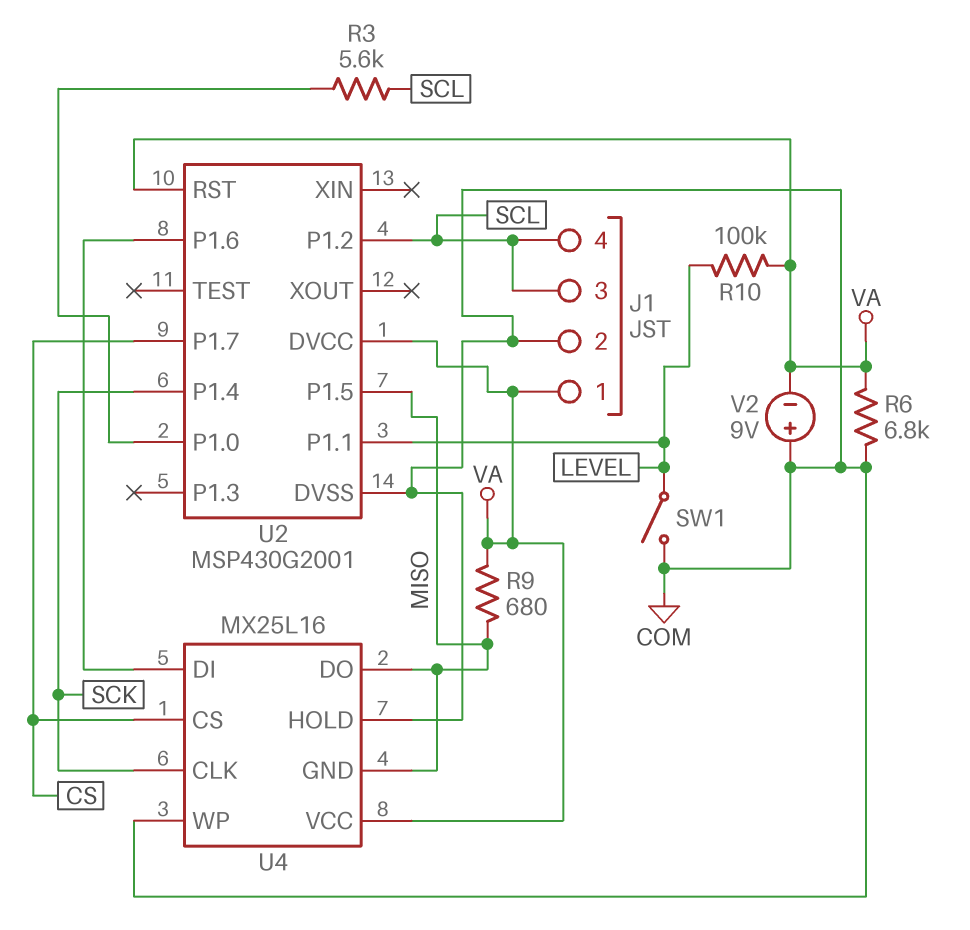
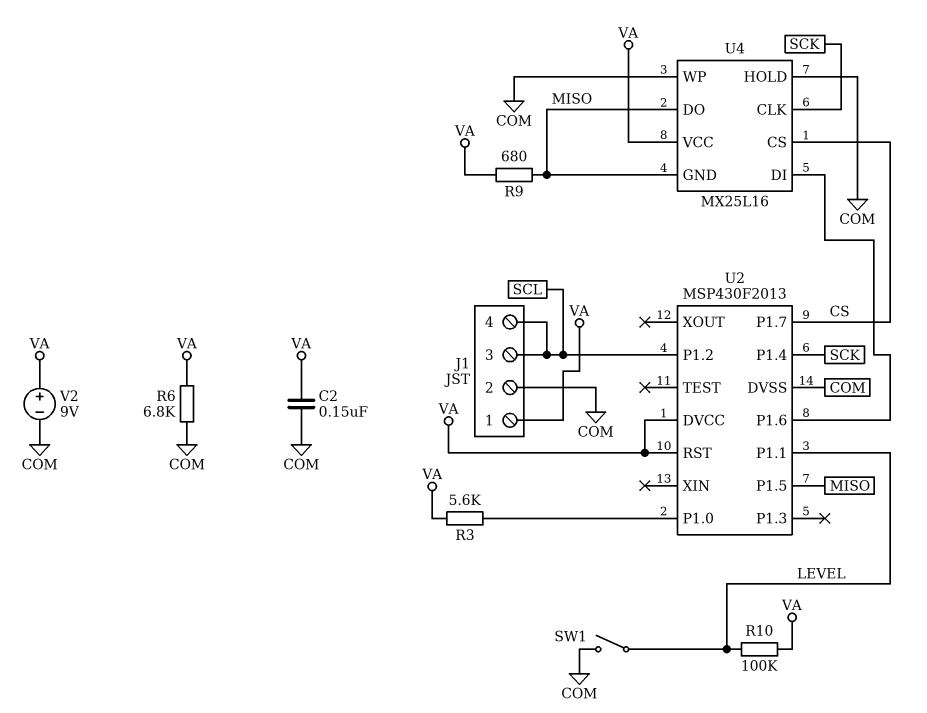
C2: none -> 150nF (COM, VA)
R3: 5.6k (SCL, U2/P1.0) -> 5.6k (U2/P1.0, VA)
U2: MSP430G2001 -> MSP430F2013
V2: 9V (plus COM, minus VA) -> 9V (plus VA, minus COM)

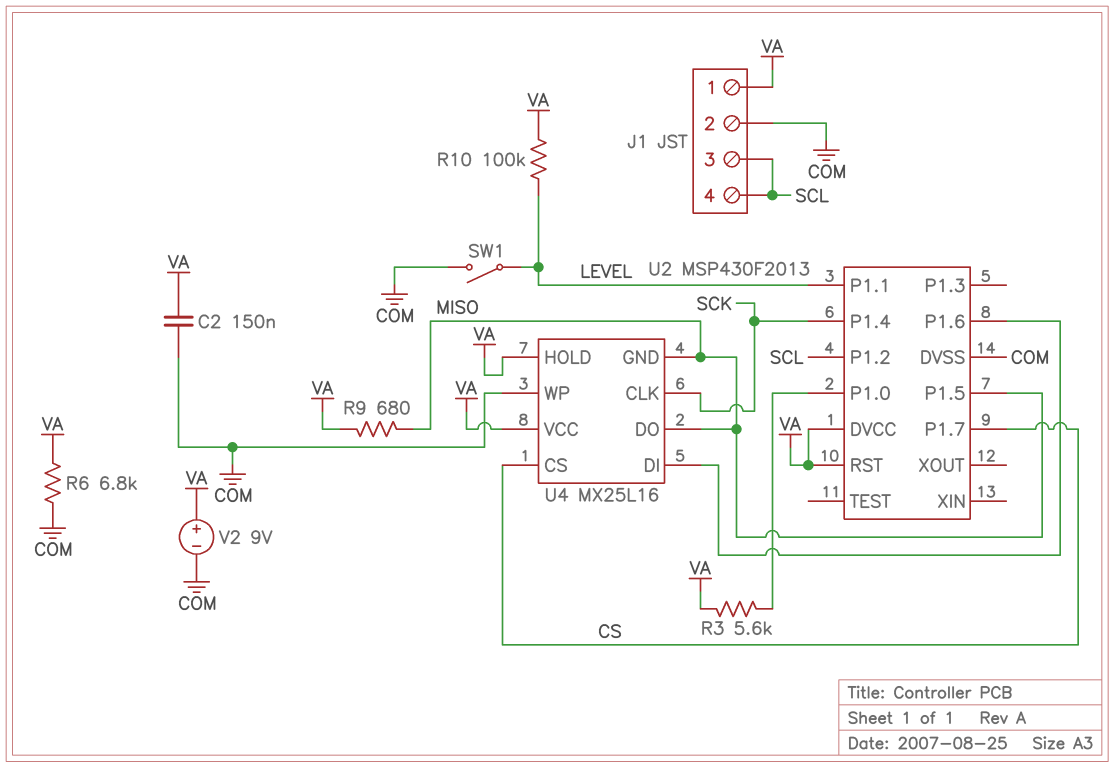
U4 pin HOLD: COM -> VA

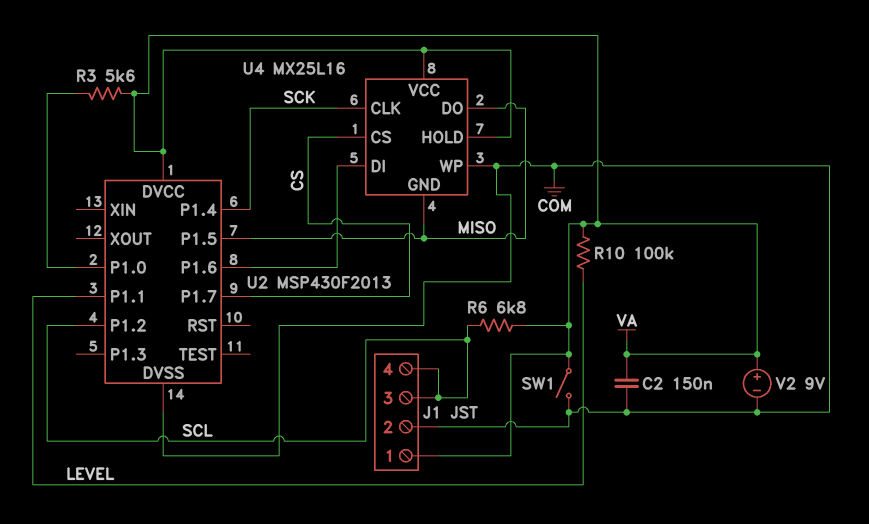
R6: 6.8k (COM, VA) -> 6.8k (SCL, VA)
R9: 680 (MISO, VA) -> none
SW1: switch (COM, LEVEL) -> switch (COM, VA)
U2 pin RST: VA -> none

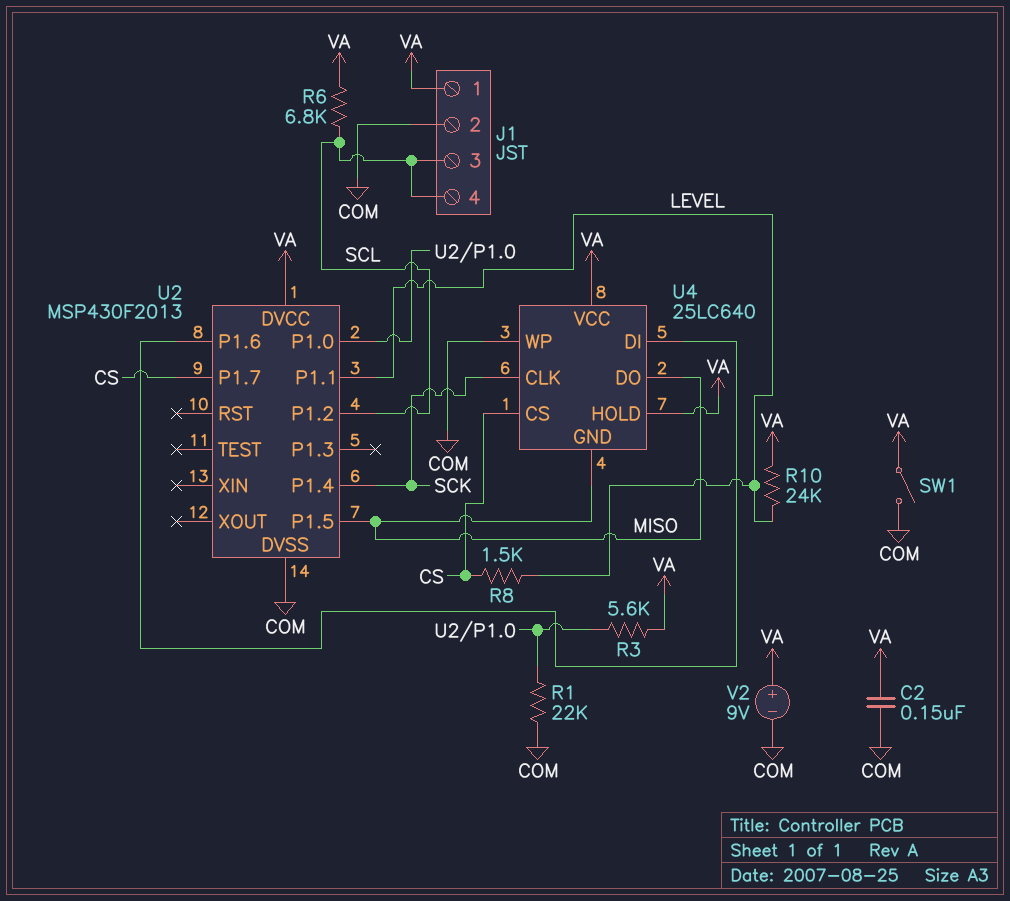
R1: none -> 22k (COM, U2/P1.0)
R8: none -> 1.5k (CS, LEVEL)
R10: 100k (LEVEL, VA) -> 24k (LEVEL, VA)
U4: MX25L16 -> 25LC640

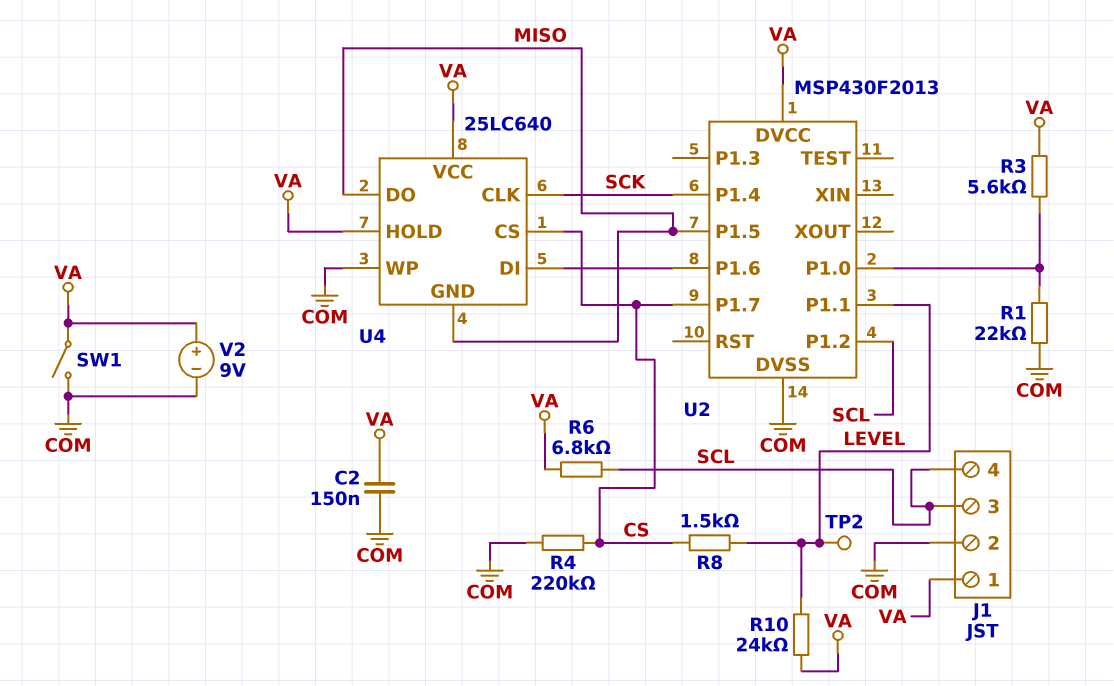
R4: none -> 220k (COM, CS)
TP2: none -> test point (LEVEL)

